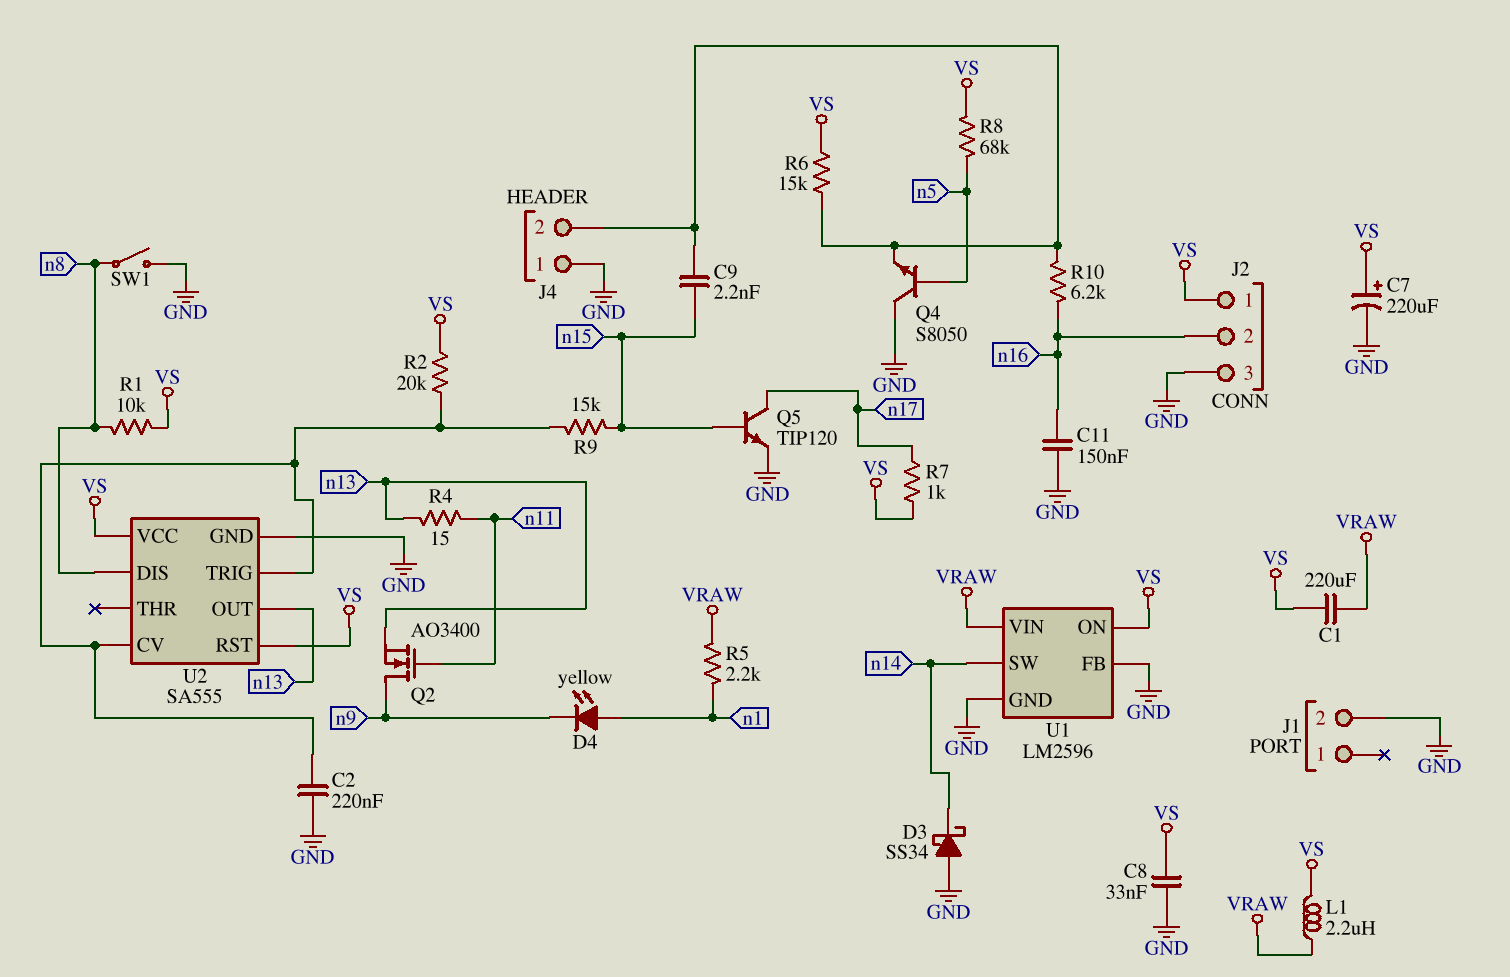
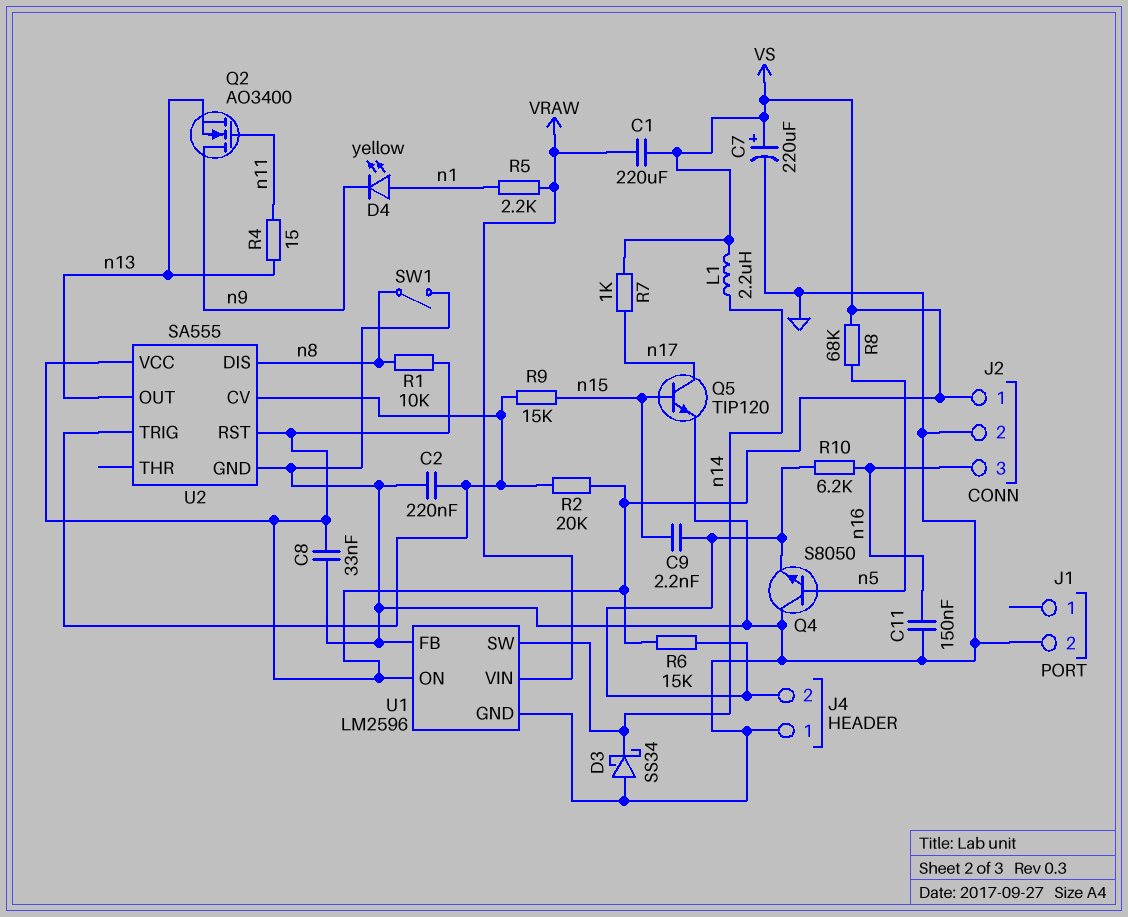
J2 pin 2: n16 -> GND
J2 pin 3: GND -> n16
L1: 2.2uH (VRAW, VS) -> 2.2uH (VS, n14)

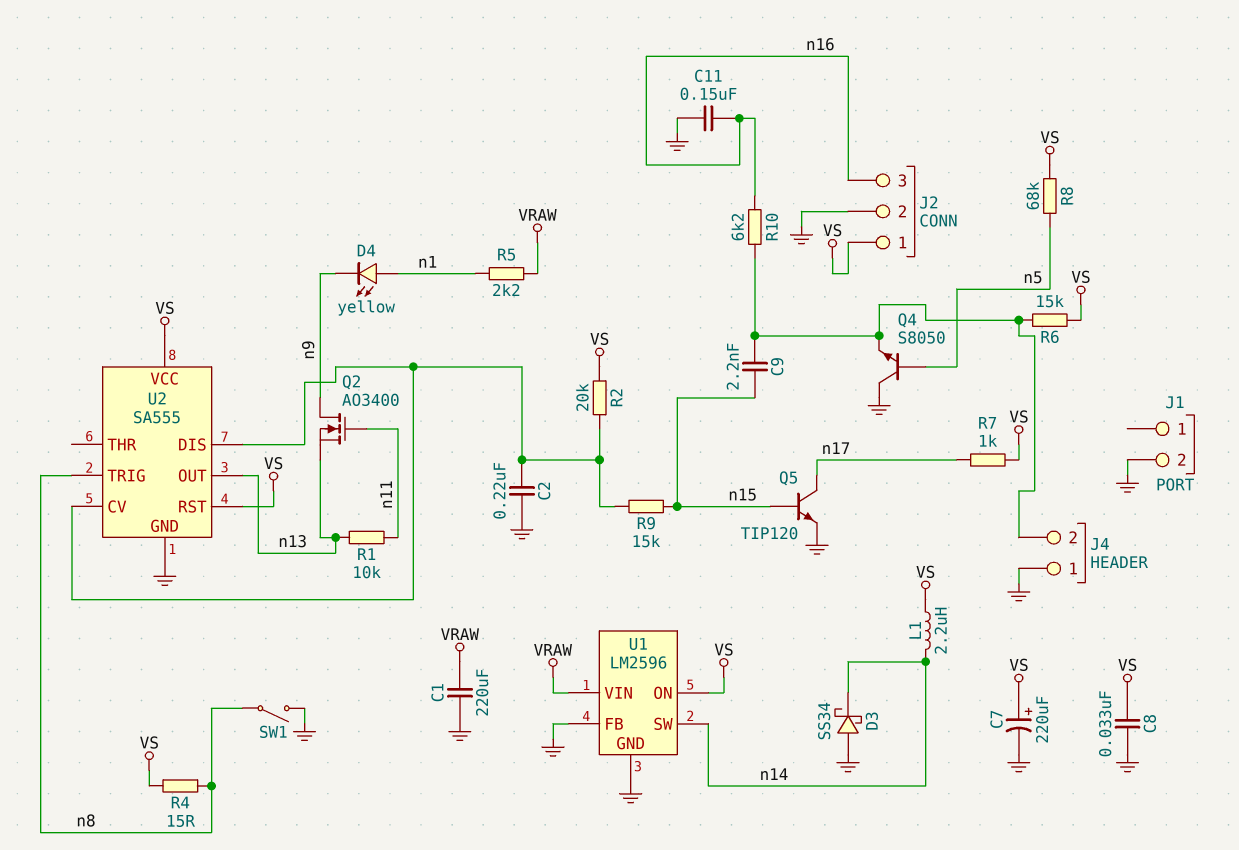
C1: 220uF (VRAW, VS) -> 220uF (GND, VRAW)
R1: 10k (VS, n8) -> 10k (n11, n13)
R4: 15 (n11, n13) -> 15 (VS, n8)
U2 pin DIS: n8 -> U2/CV
U2 pin TRIG: U2/CV -> n8

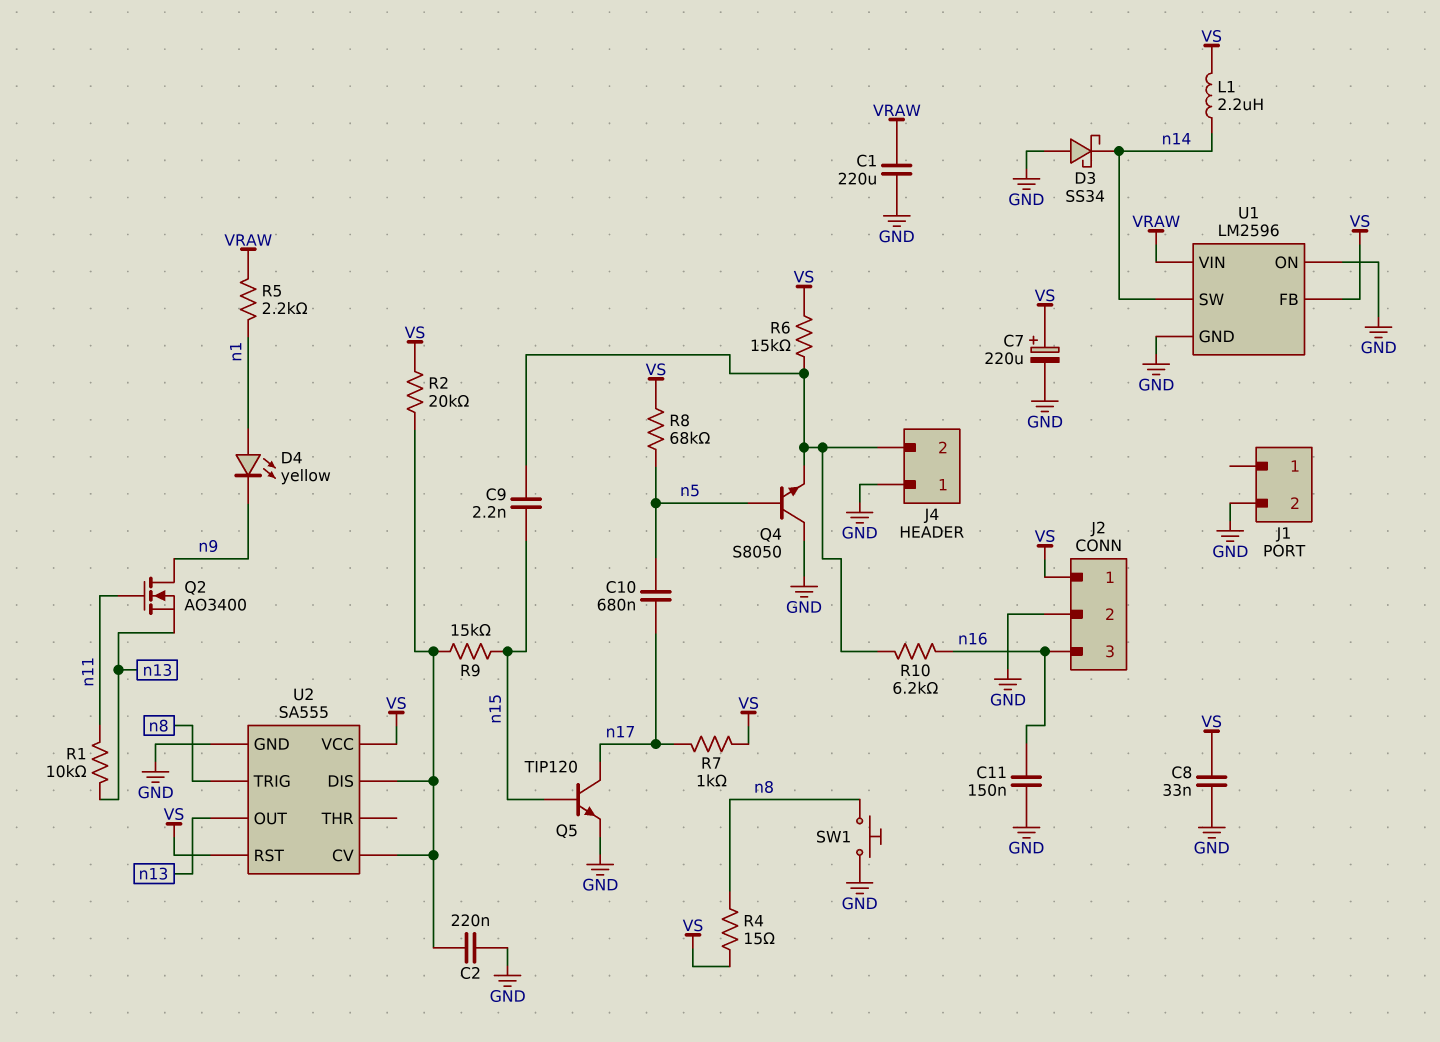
C10: none -> 680nF (n5, n17)
SW1: switch (GND, n8) -> button (GND, n8)
U1 pin FB: GND -> VS
U1 pin ON: VS -> GND

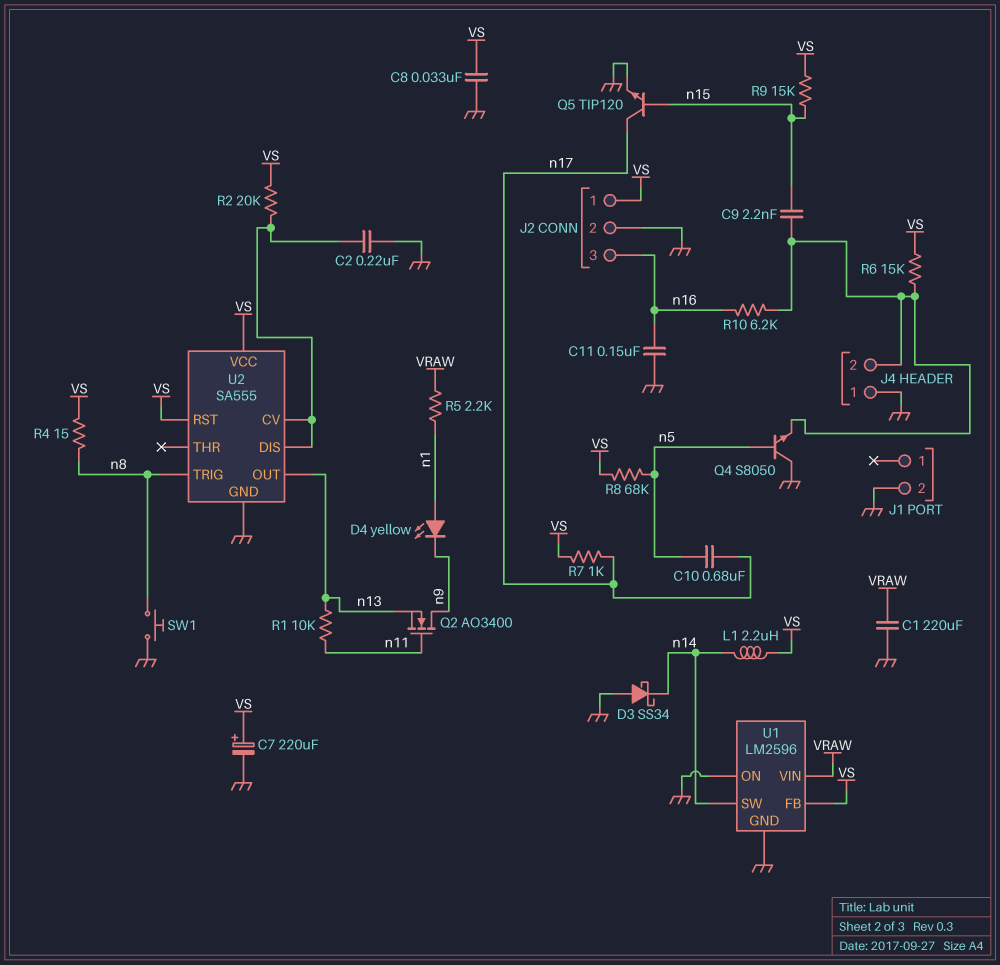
R9: 15k (U2/CV, n15) -> 15k (VS, n15)

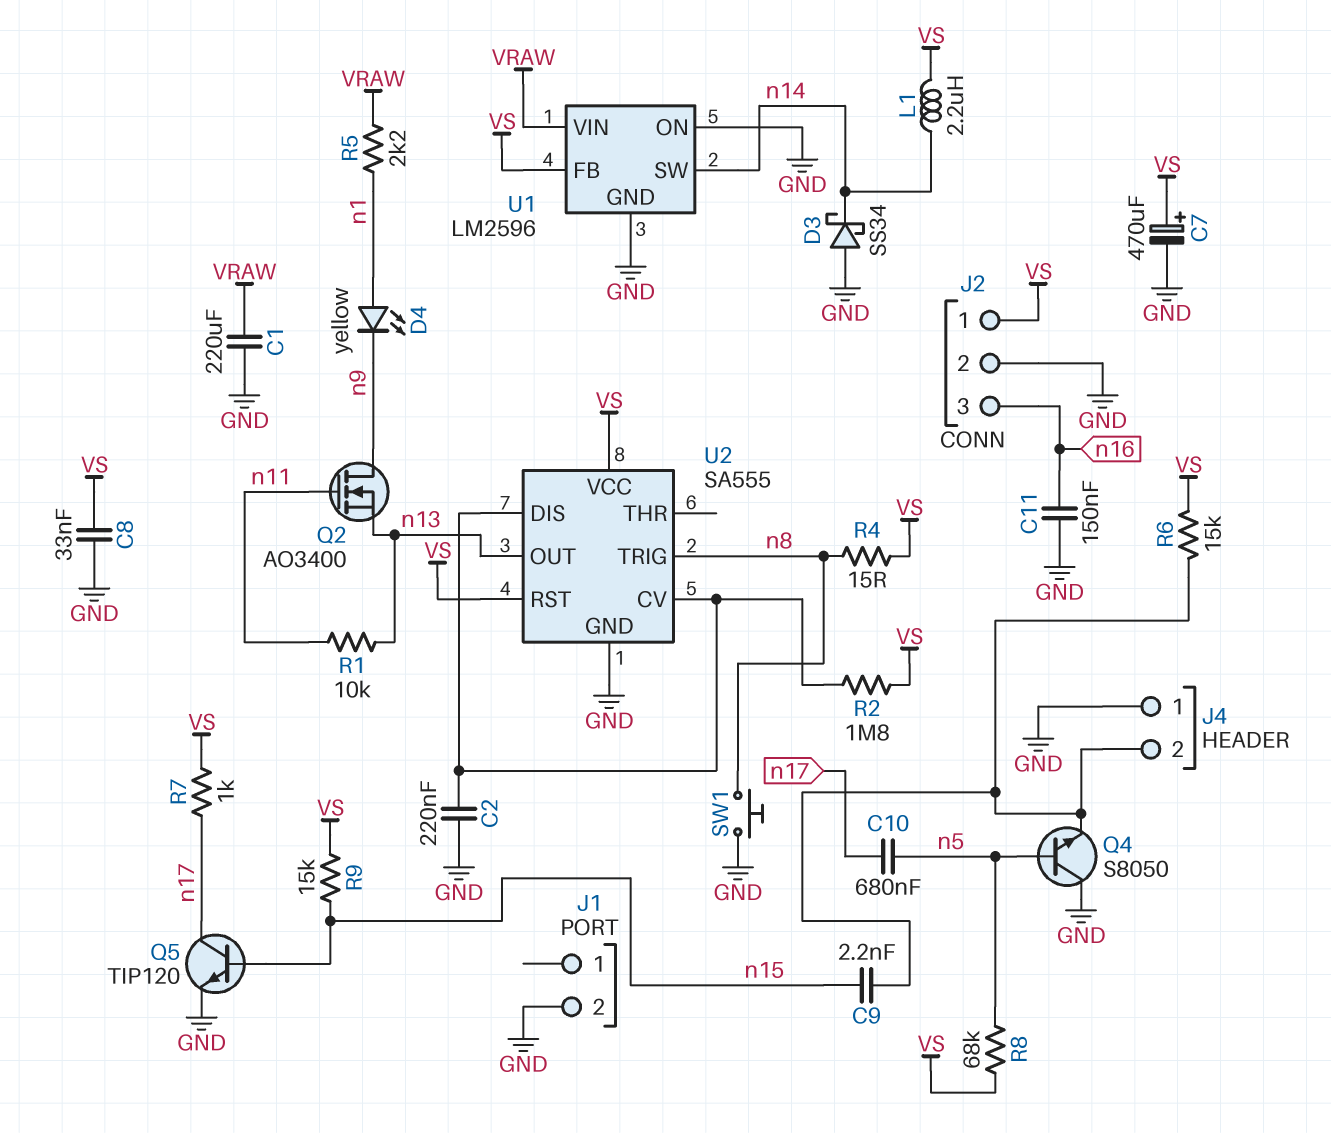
C7: 220uF (plus VS, minus GND) -> 470uF (plus VS, minus GND)
R2: 20k (U2/CV, VS) -> 1.8M (U2/CV, VS)
R10: 6.2k (J4/2, n16) -> none

